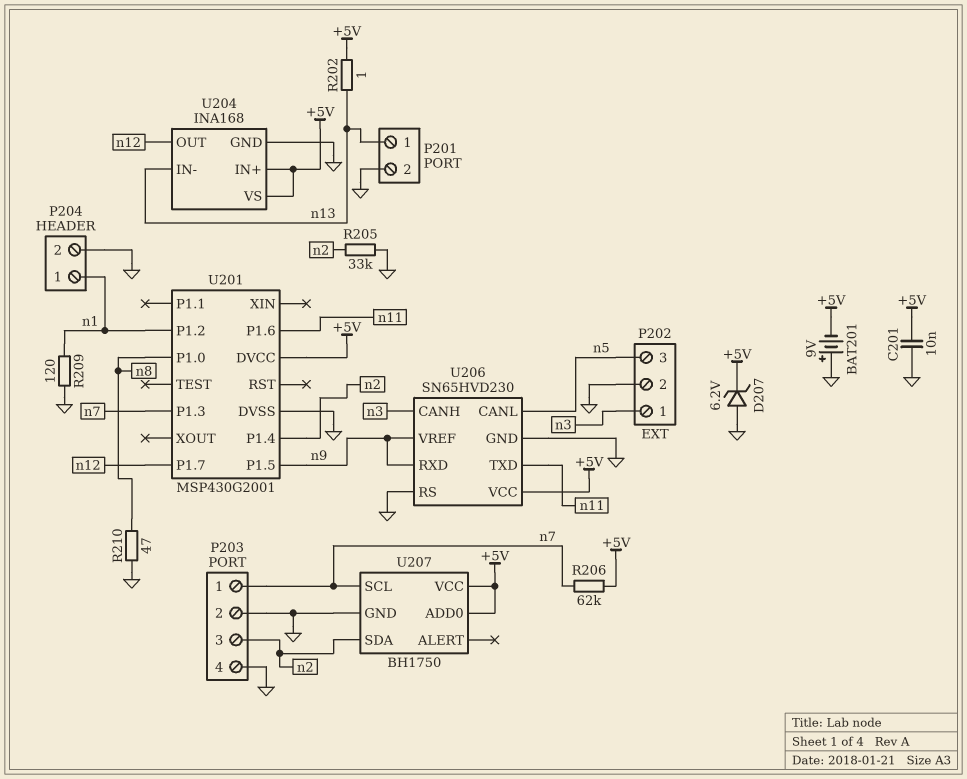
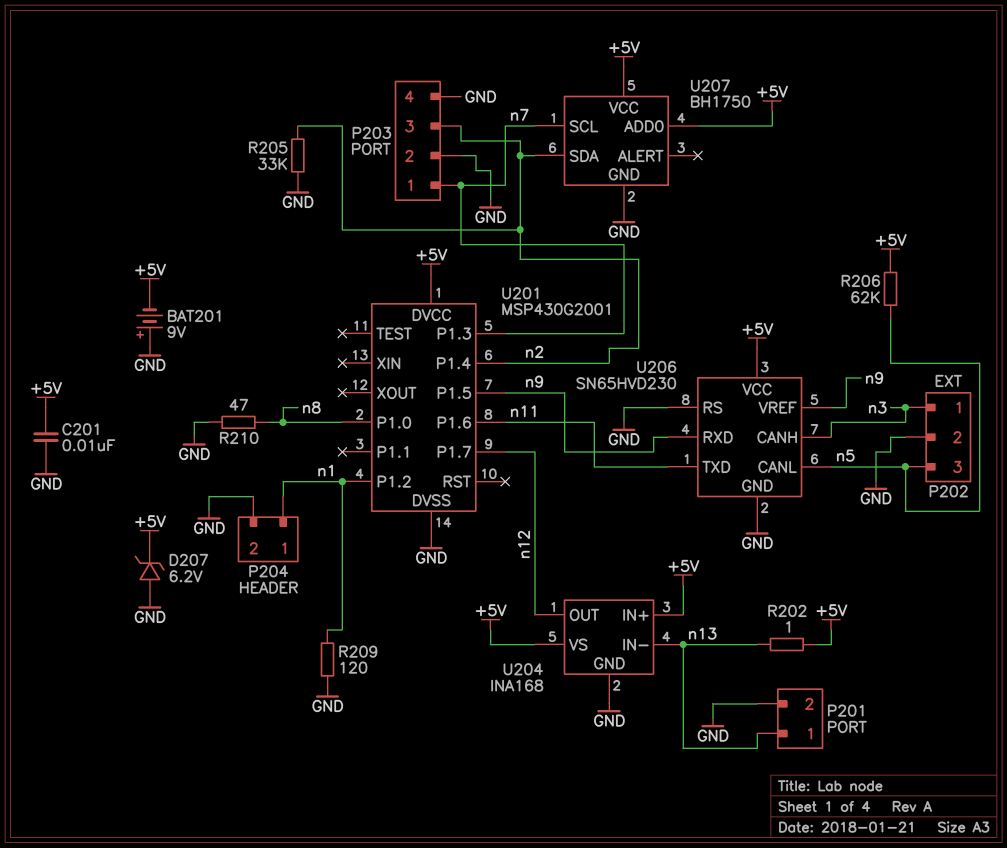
R206: 62k (+5V, n7) -> 62k (+5V, n5)

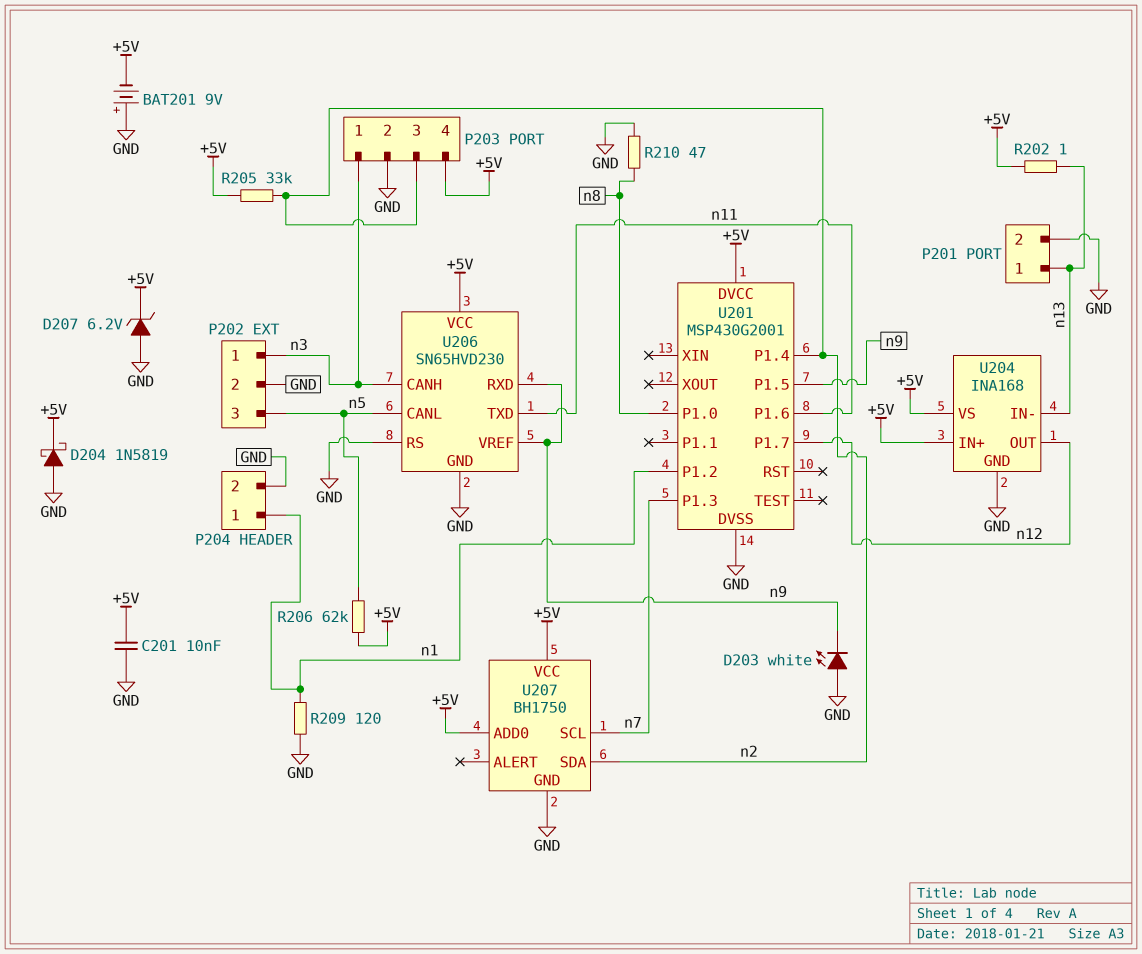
D203: none -> LED white (A GND, K n9)
D204: none -> schottky 1N5819 (A GND, K +5V)
P203 pin 1: n7 -> n3
P203 pin 4: GND -> +5V
R205: 33k (GND, n2) -> 33k (+5V, n2)

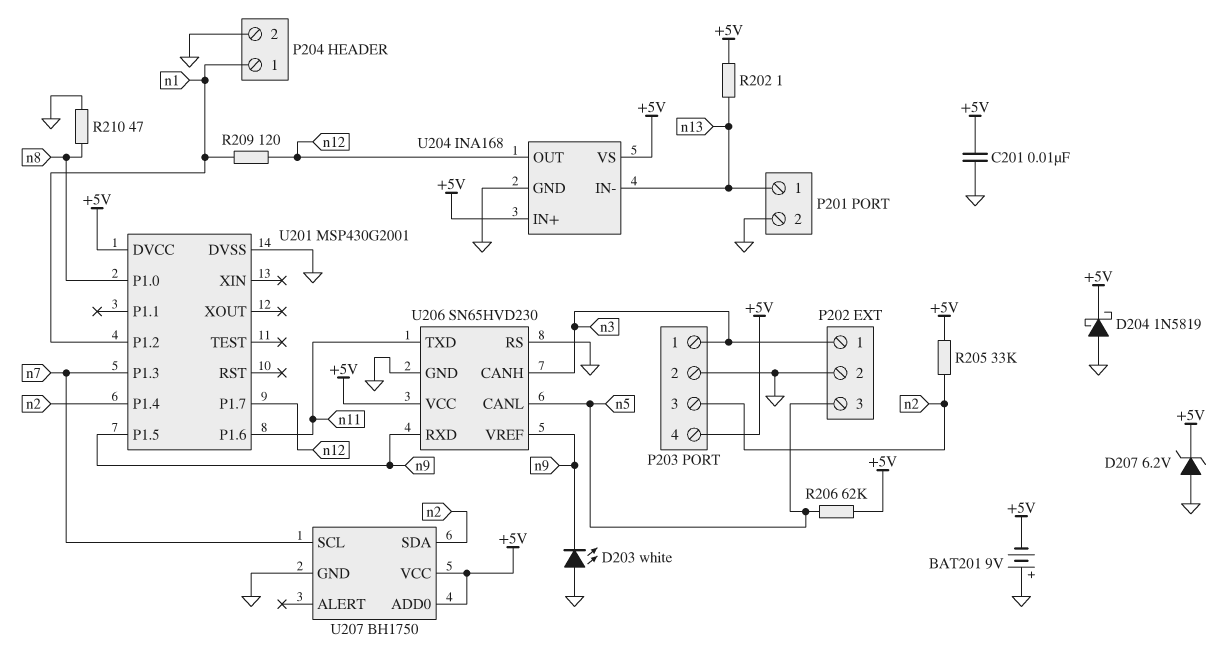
R209: 120 (GND, n1) -> 120 (n1, n12)

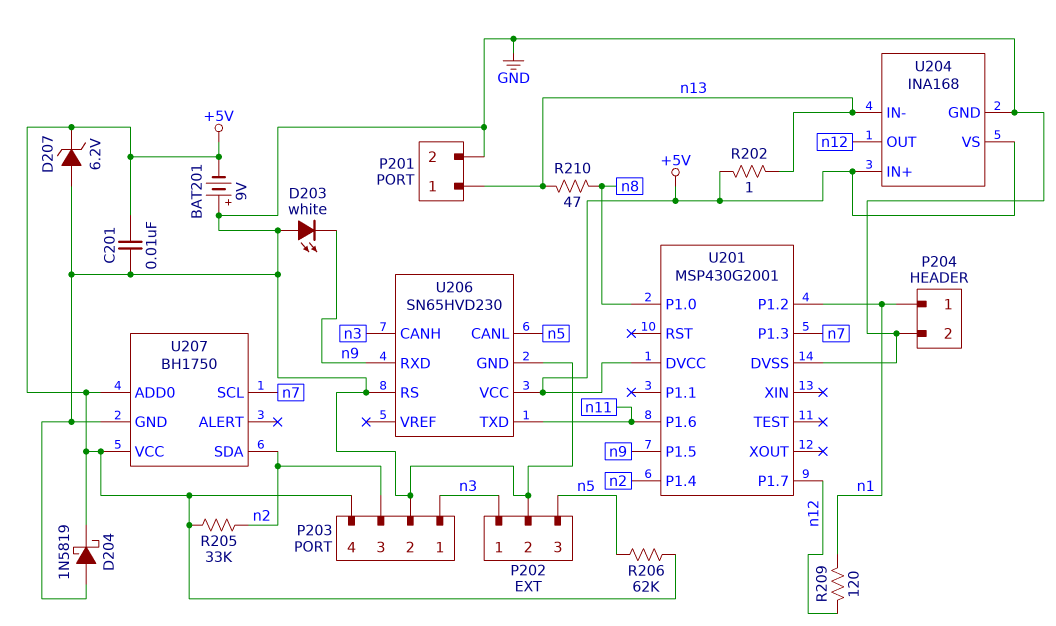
R210: 47 (GND, n8) -> 47 (n8, n13)
U206 pin VREF: n9 -> none

